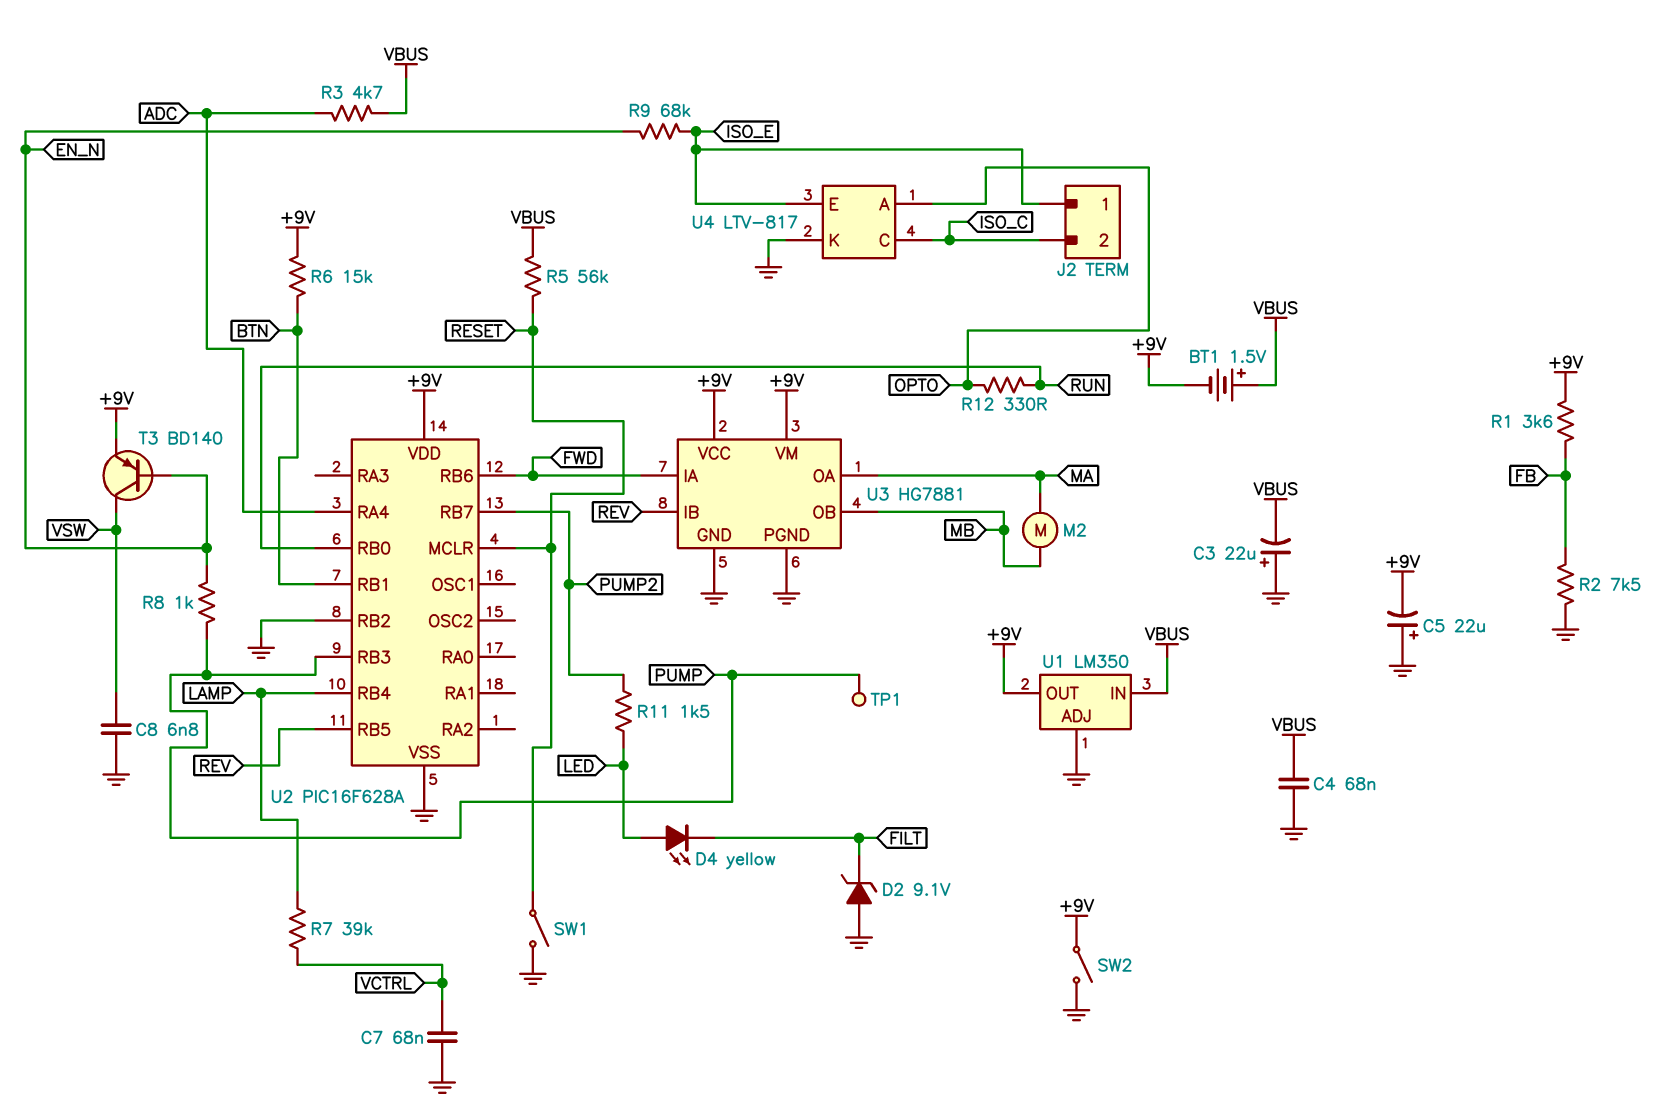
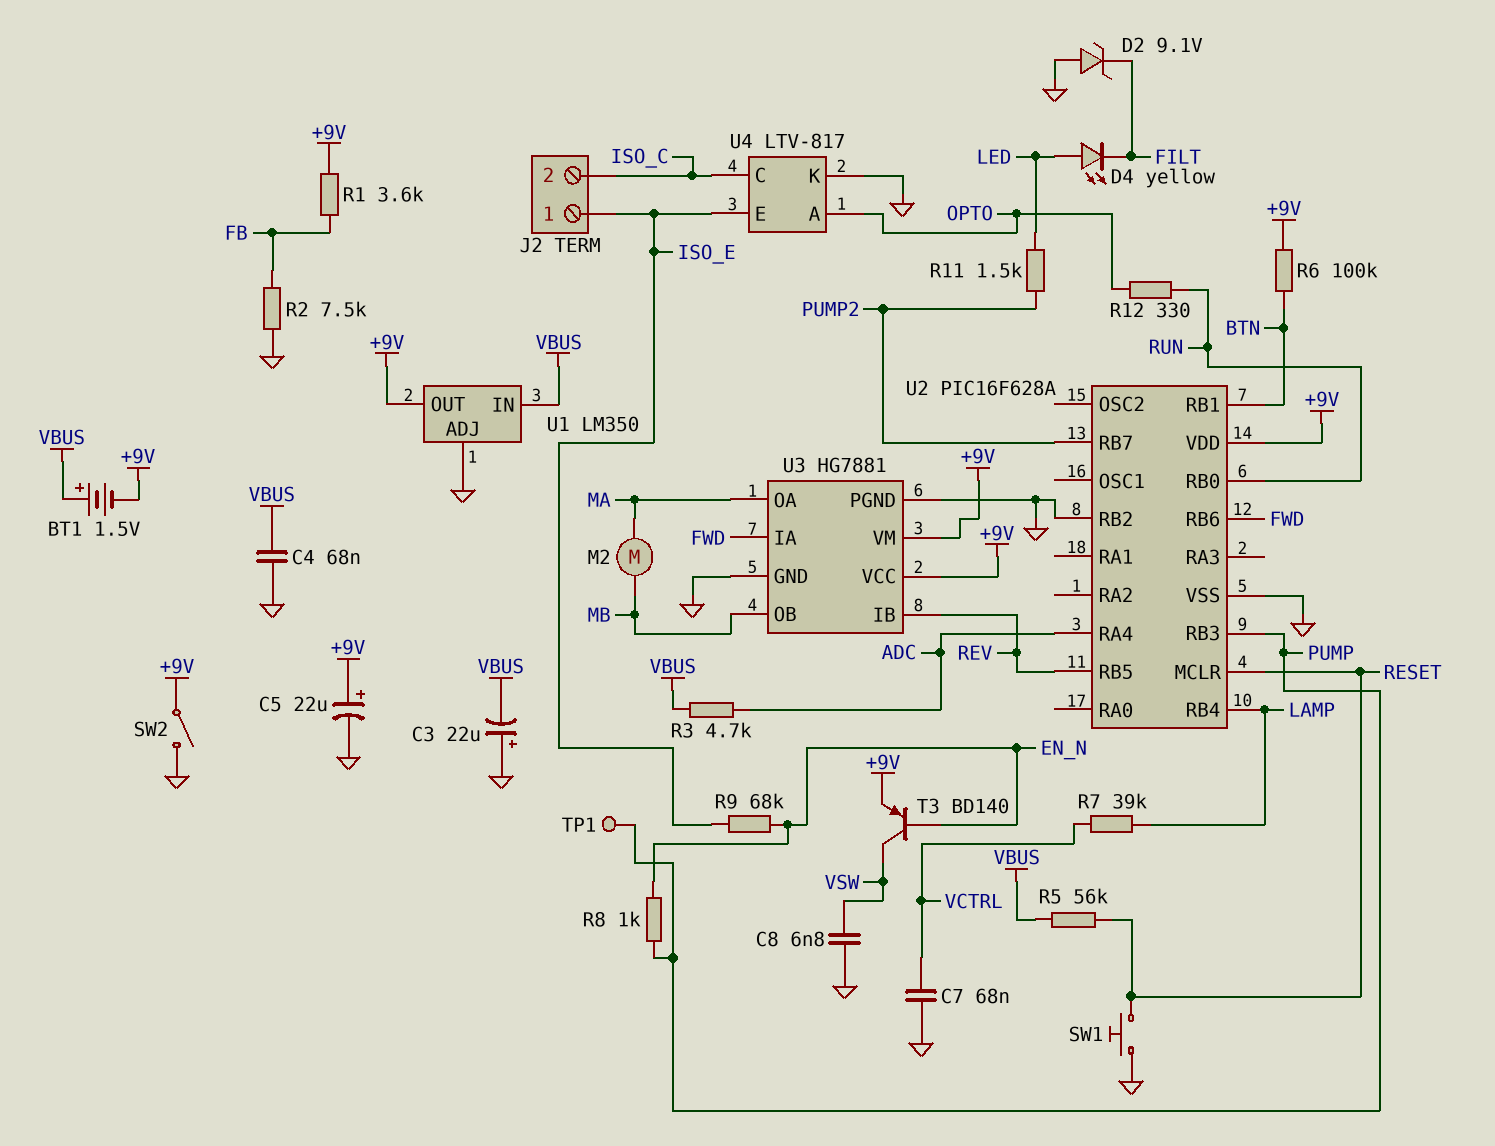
C5: 22uF (plus GND, minus +9V) -> 22uF (plus +9V, minus GND)
R6: 15k (+9V, BTN) -> 100k (+9V, BTN)
SW1: switch (GND, RESET) -> button (GND, RESET)

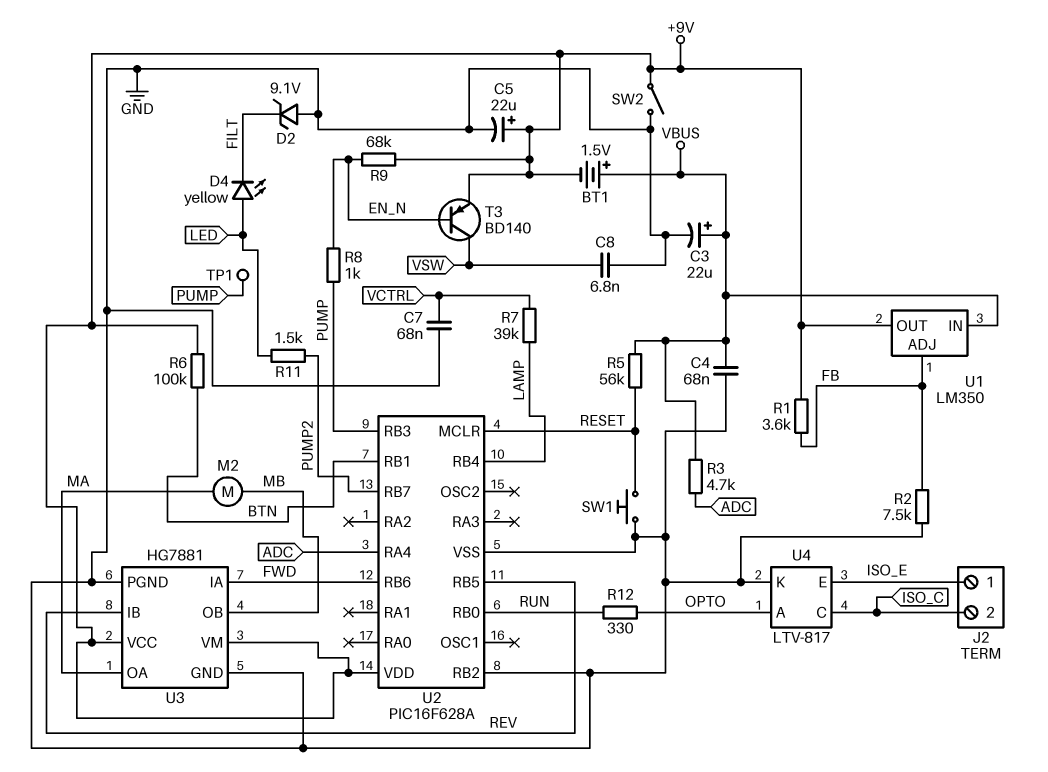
C3: 22uF (plus GND, minus VBUS) -> 22uF (plus VBUS, minus GND)
R9: 68k (EN_N, ISO_E) -> 68k (+9V, EN_N)
U1 pin ADJ: GND -> FB

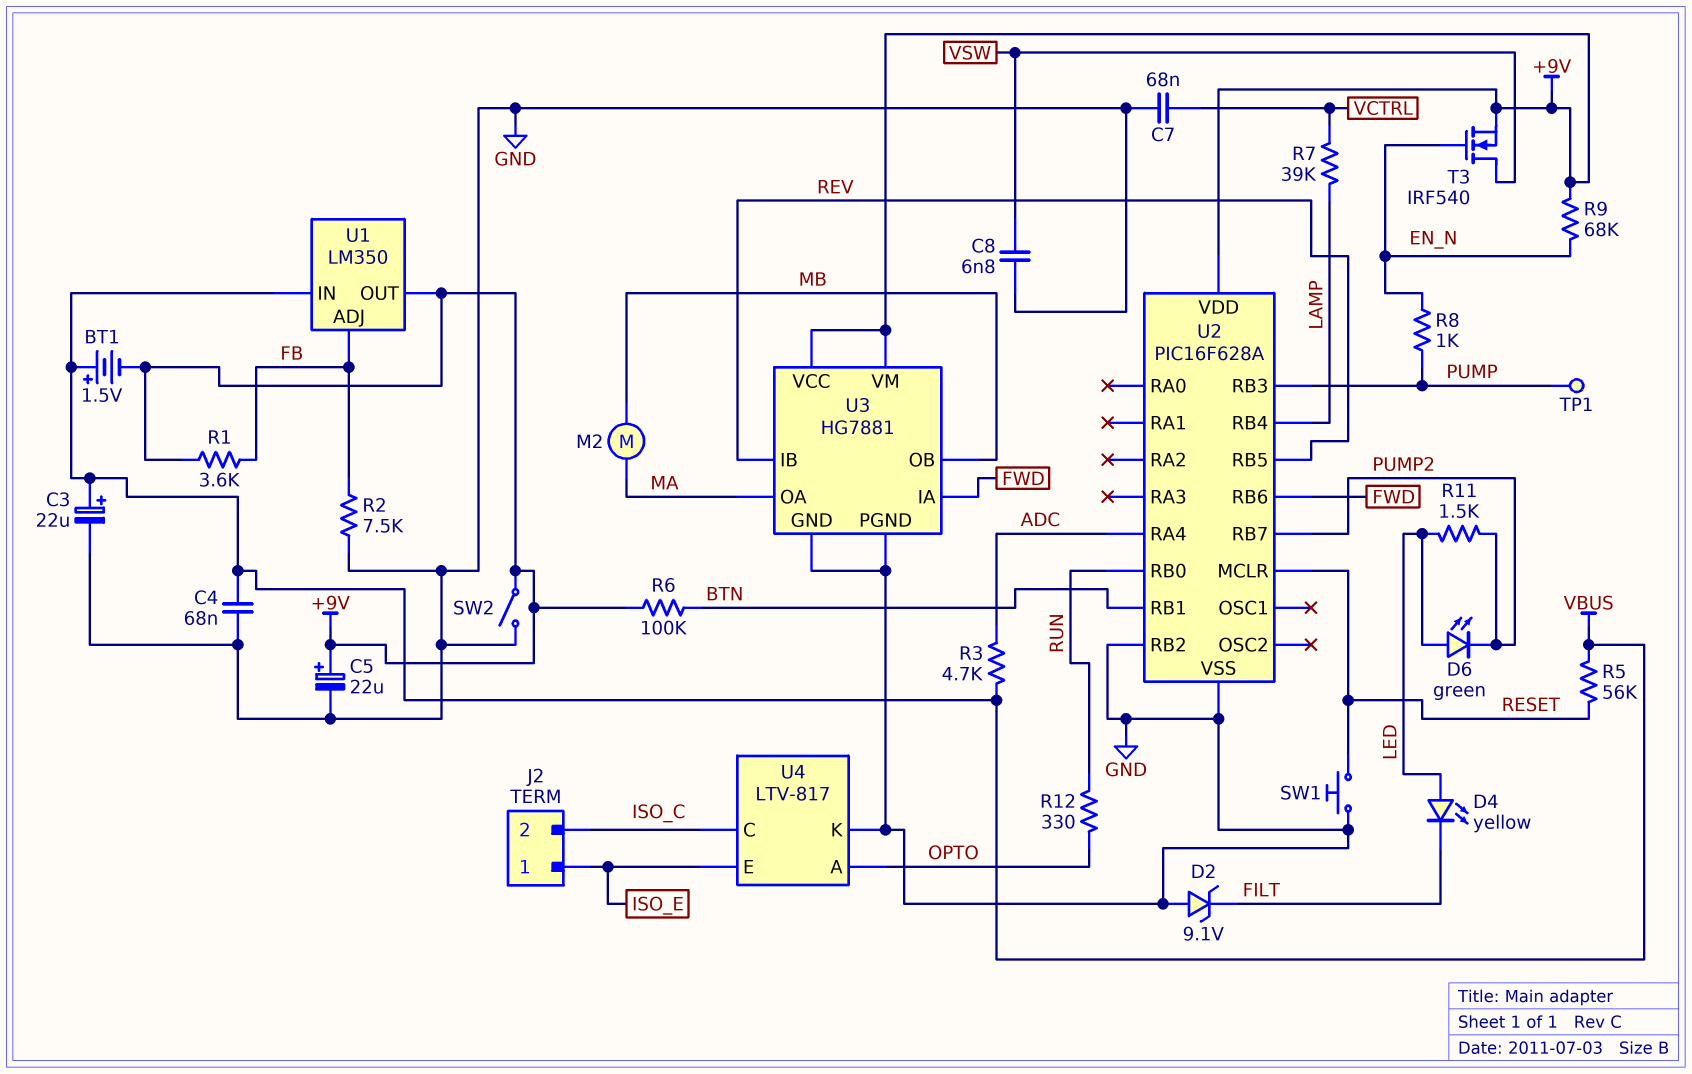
D6: none -> LED green (A LED, K PUMP2)
T3: PNP BD140 (B EN_N, C VSW, E +9V) -> NMOS IRF540 (G EN_N, D VSW, S +9V)

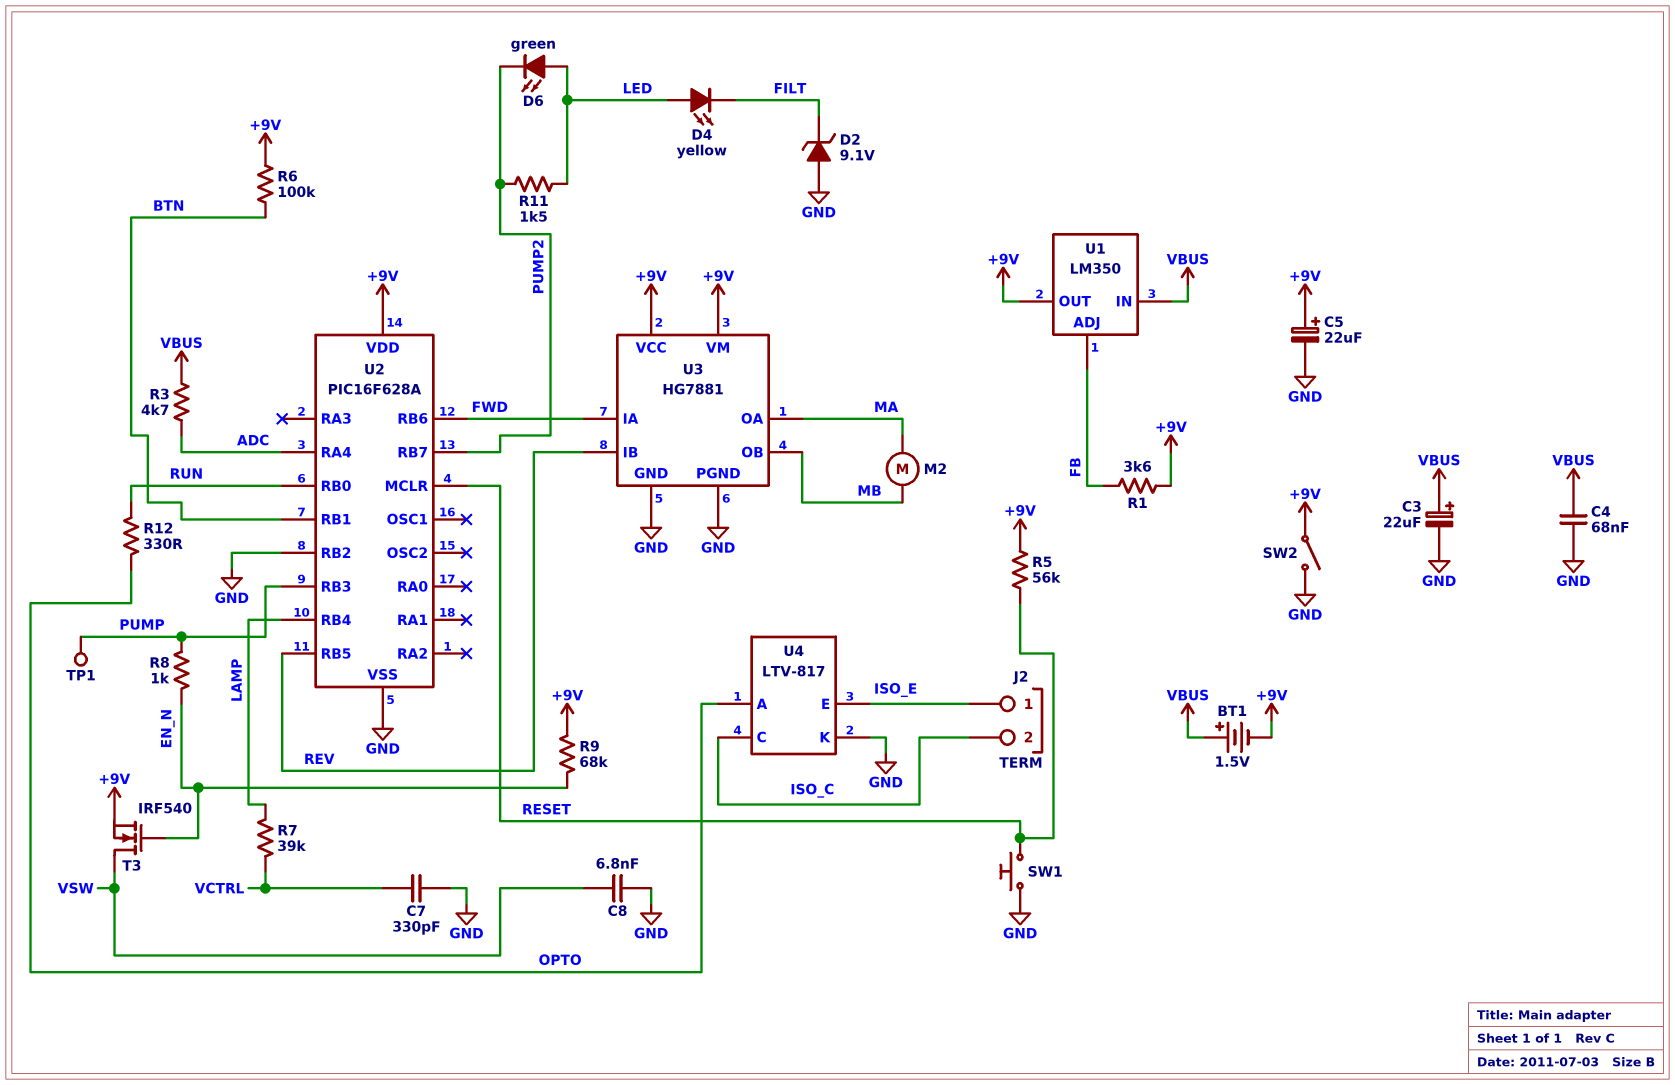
C7: 68nF (GND, VCTRL) -> 330pF (GND, VCTRL)
R2: 7.5k (FB, GND) -> none
R5: 56k (RESET, VBUS) -> 56k (+9V, RESET)

